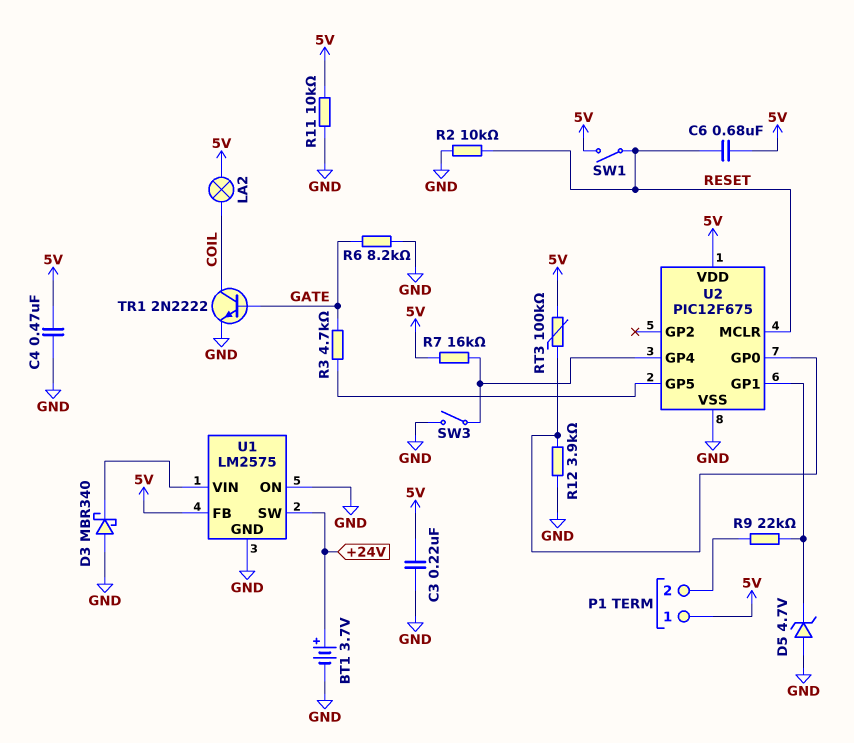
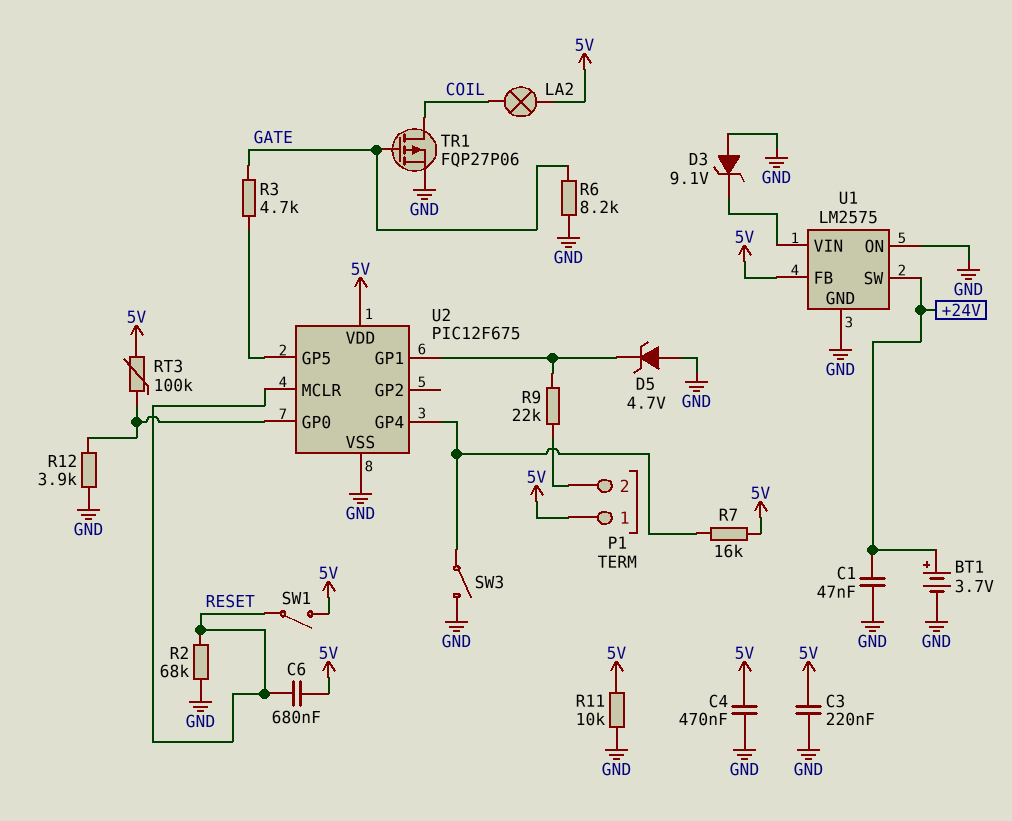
C1: none -> 47nF (+24V, GND)
D3: schottky MBR340 (A GND, K U1/VIN) -> zener 9.1V (A GND, K U1/VIN)
R2: 10k (GND, RESET) -> 68k (GND, RESET)
TR1: NPN 2N2222 (B GATE, C COIL, E GND) -> PMOS FQP27P06 (G GATE, D COIL, S GND)

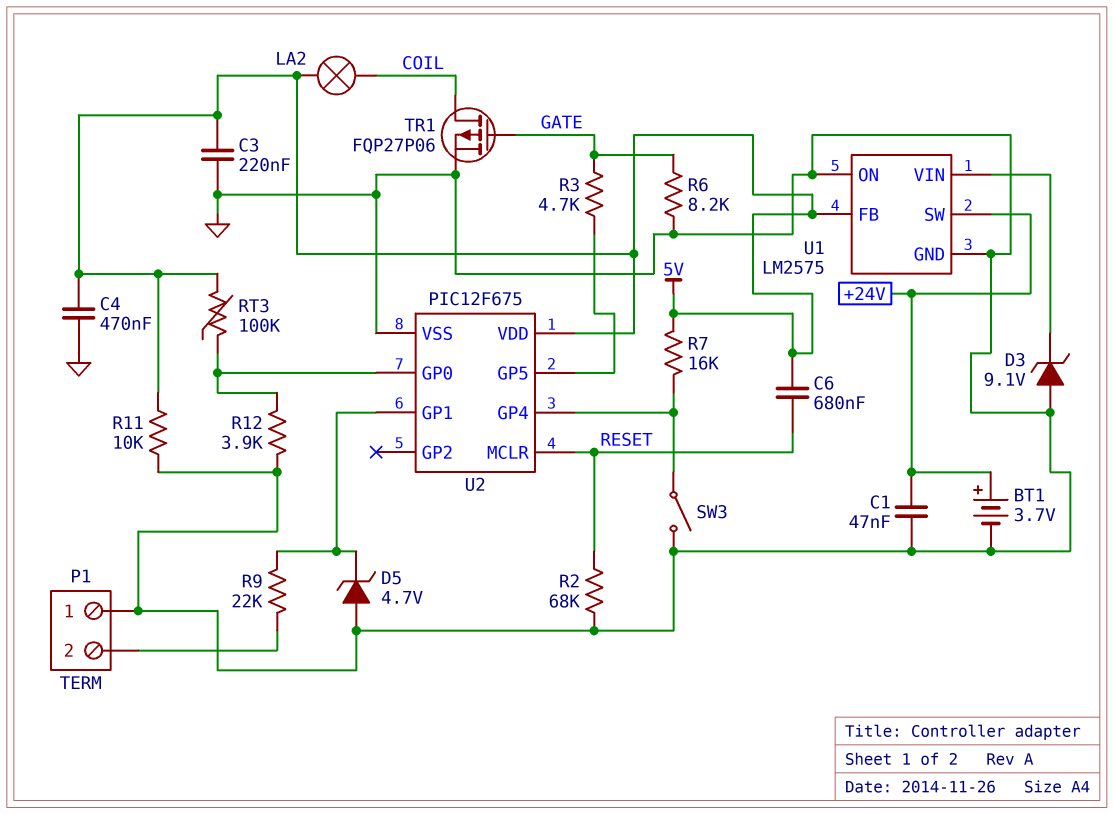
P1 pin 1: 5V -> GND
SW1: switch (5V, RESET) -> none

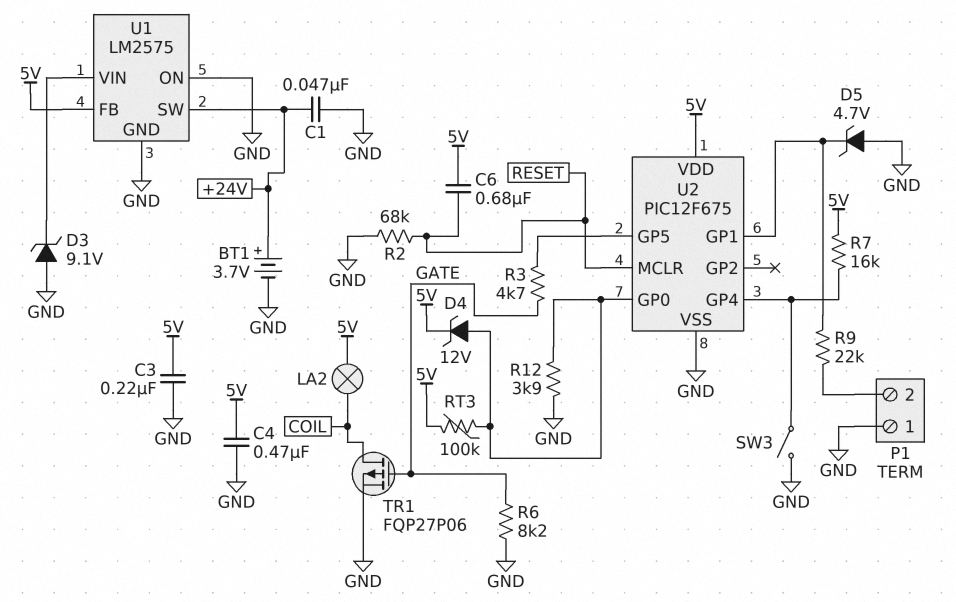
D4: none -> zener 12V (A U2/GP0, K 5V)
R11: 10k (5V, GND) -> none

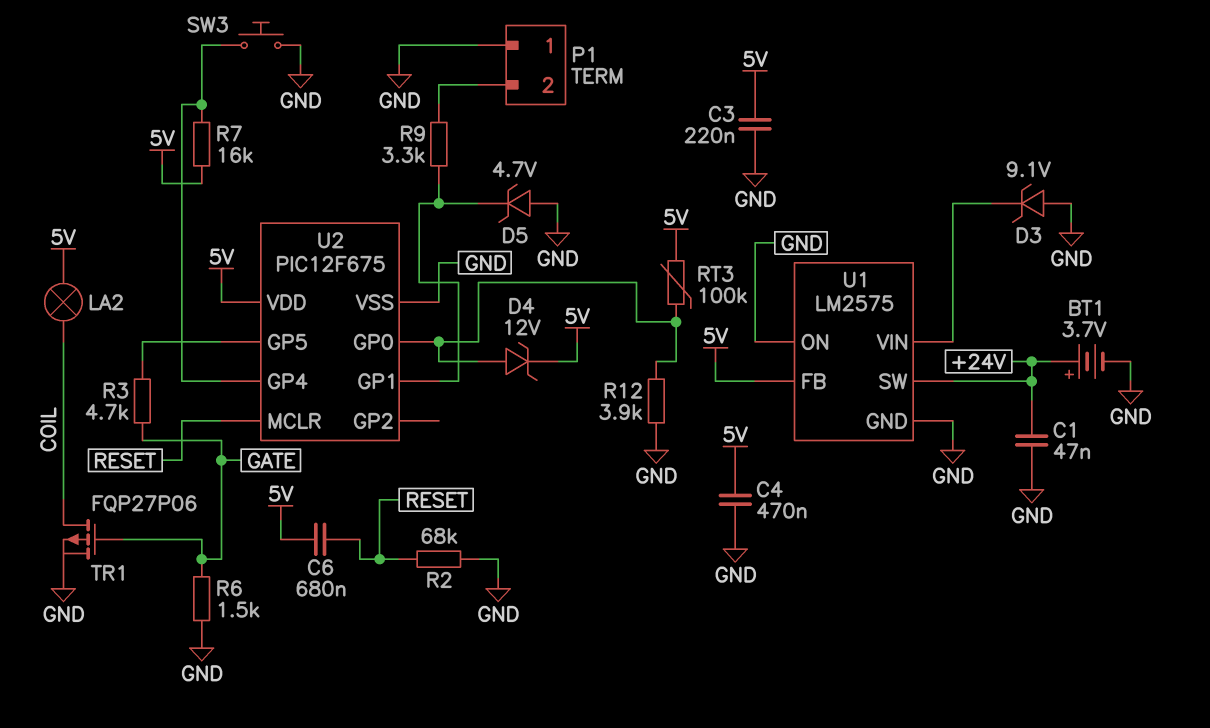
R6: 8.2k (GATE, GND) -> 1.5k (GATE, GND)
R9: 22k (P1/2, U2/GP1) -> 3.3k (P1/2, U2/GP1)
SW3: switch (GND, U2/GP4) -> button (GND, U2/GP4)

